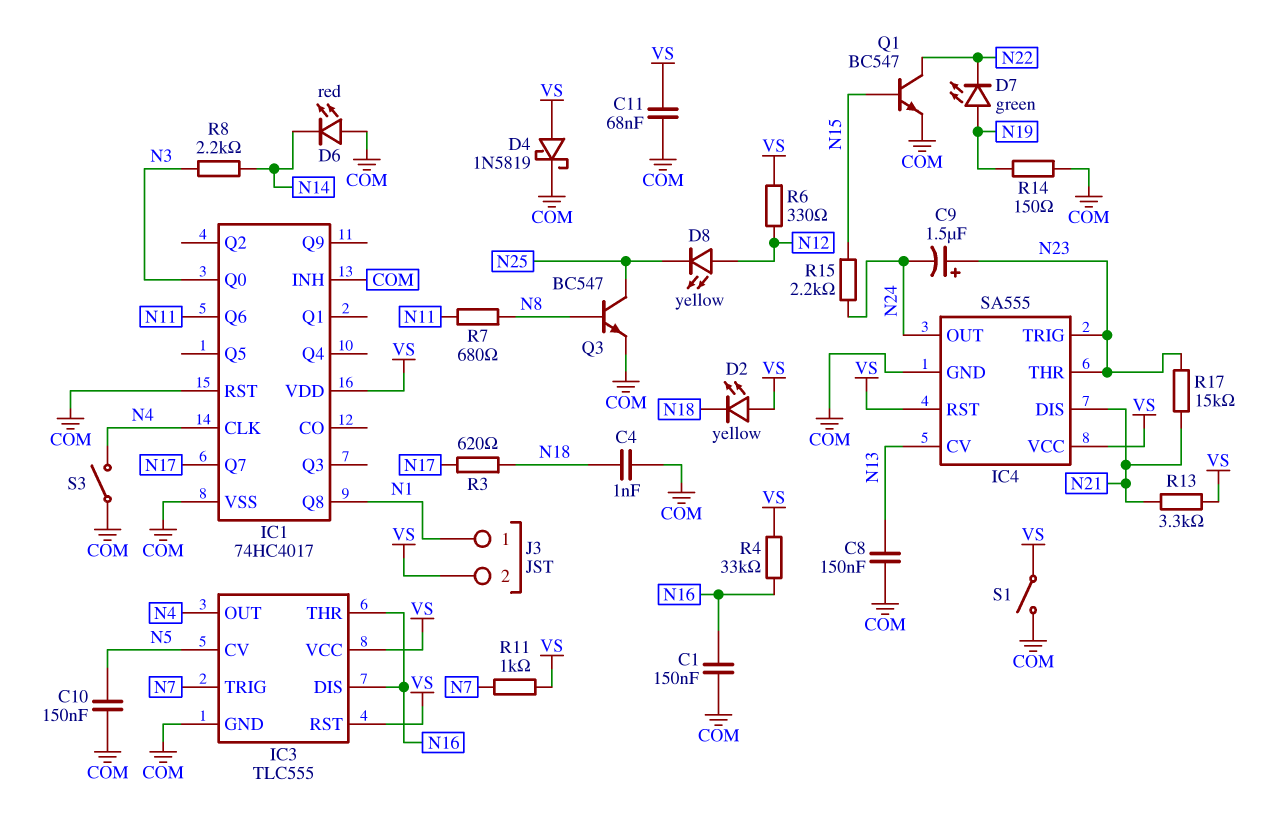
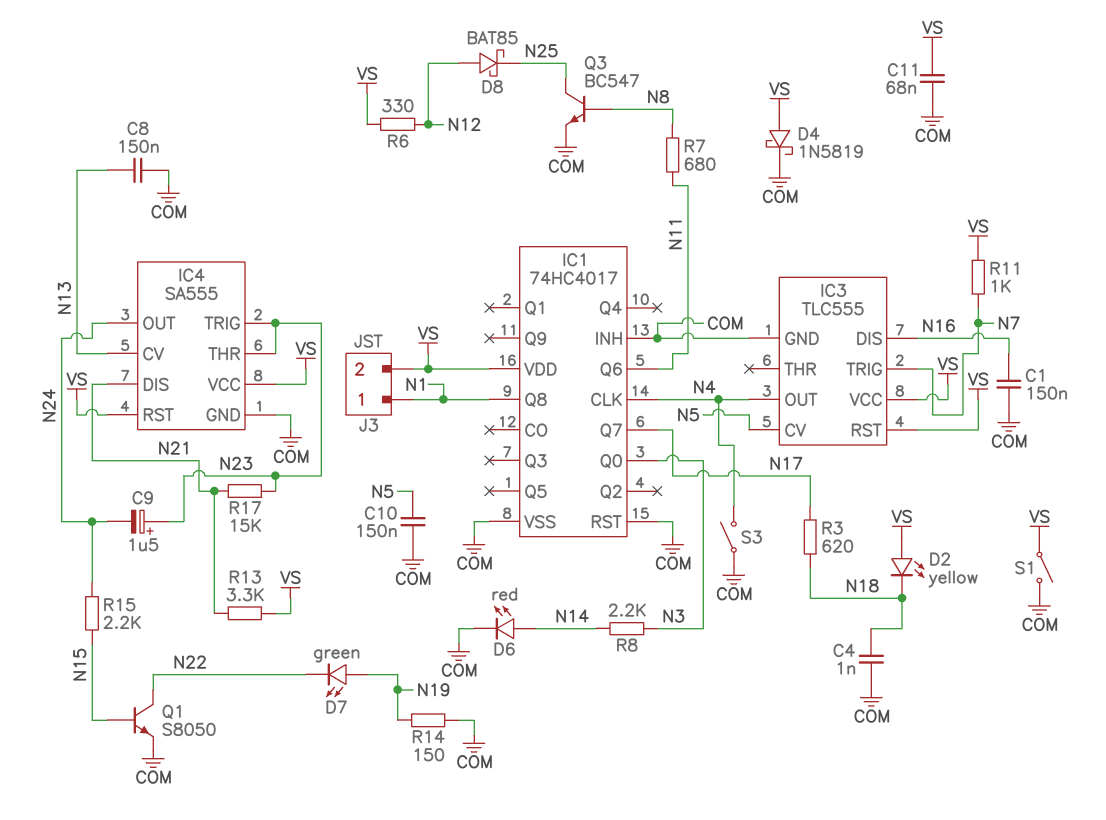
D6: LED red (A COM, K N14) -> LED red (A N14, K COM)
D8: LED yellow (A N12, K N25) -> schottky BAT85 (A N12, K N25)
IC3 pin THR: N16 -> none
Q1: NPN BC547 (B N15, C N22, E COM) -> NPN S8050 (B N15, C N22, E COM)
R4: 33k (N16, VS) -> none

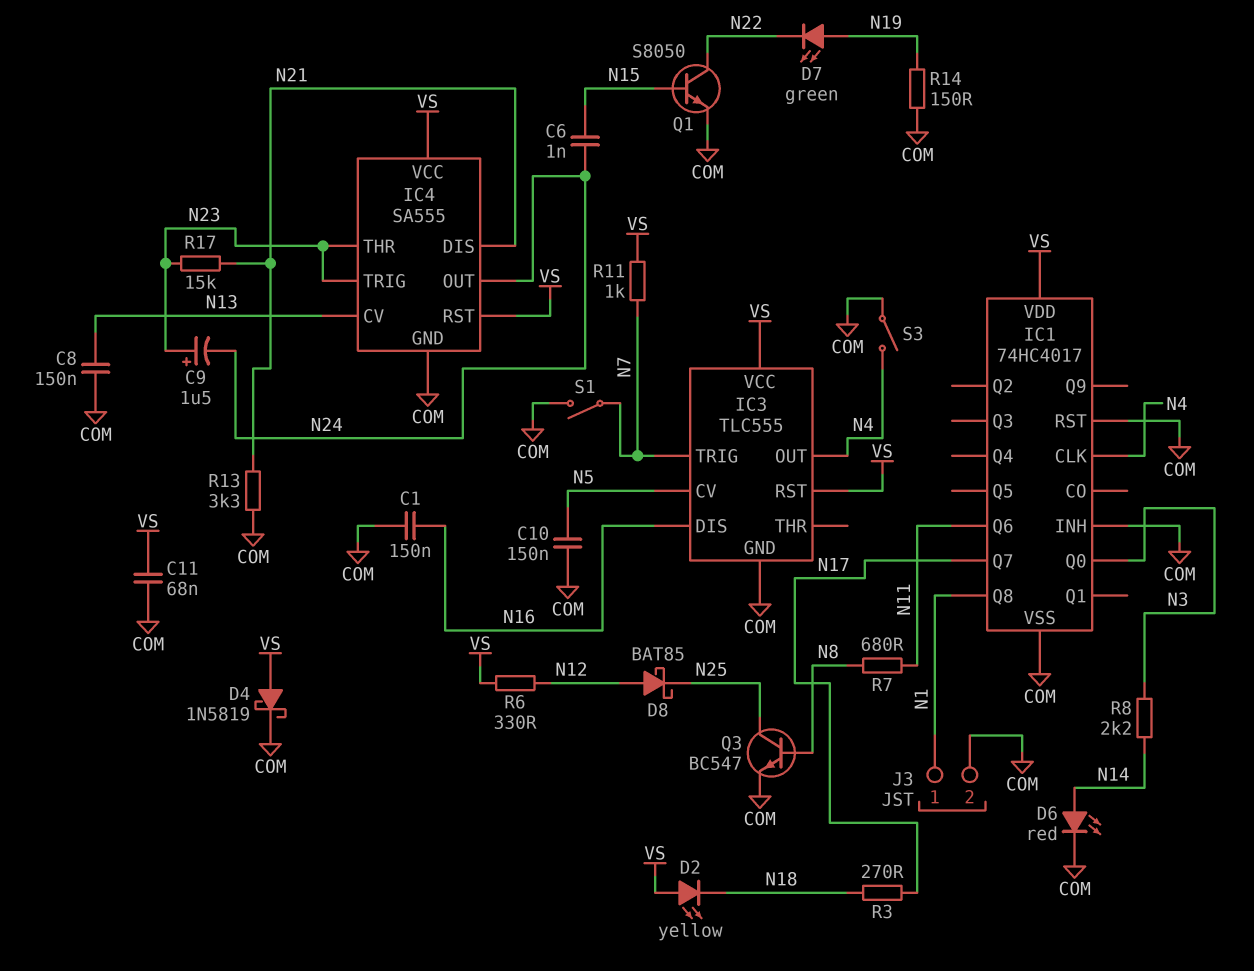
C4: 1nF (COM, N18) -> none
C6: none -> 1nF (N15, N24)
J3 pin 2: VS -> COM
R3: 620 (N17, N18) -> 270 (N17, N18)
R13: 3.3k (N21, VS) -> 3.3k (COM, N21)
R15: 2.2k (N15, N24) -> none
S1: switch (COM, VS) -> switch (COM, N7)

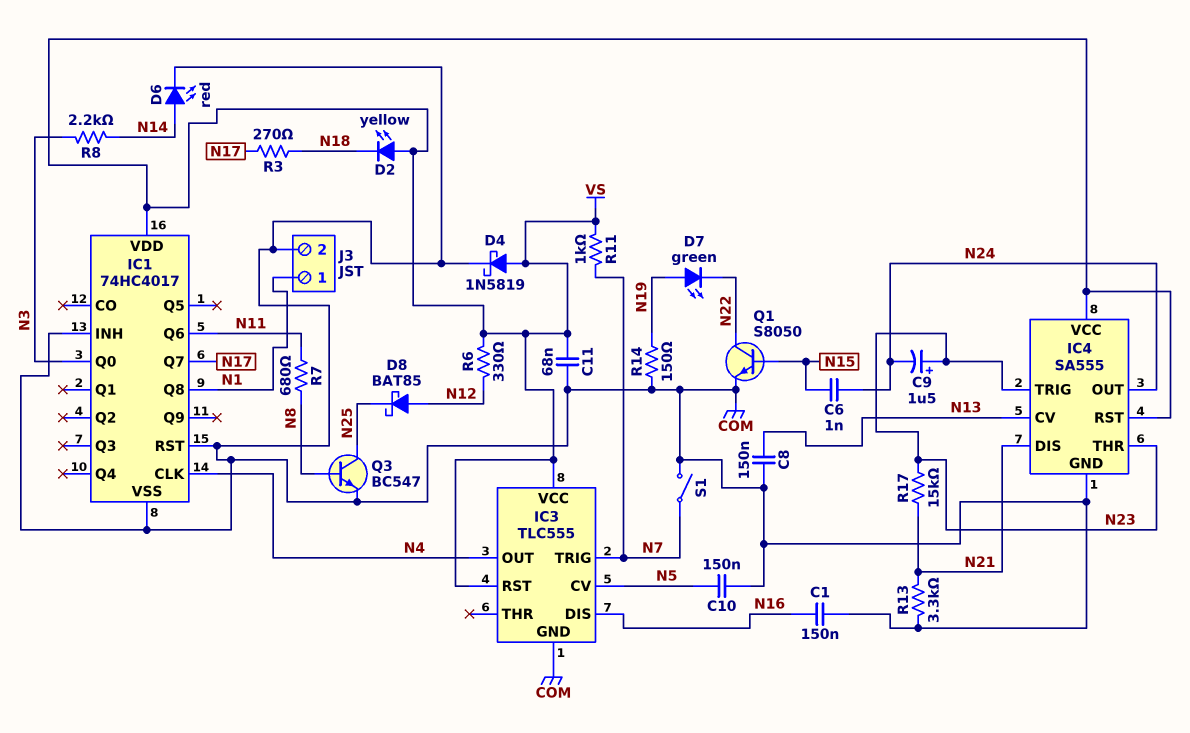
S3: switch (COM, N4) -> none

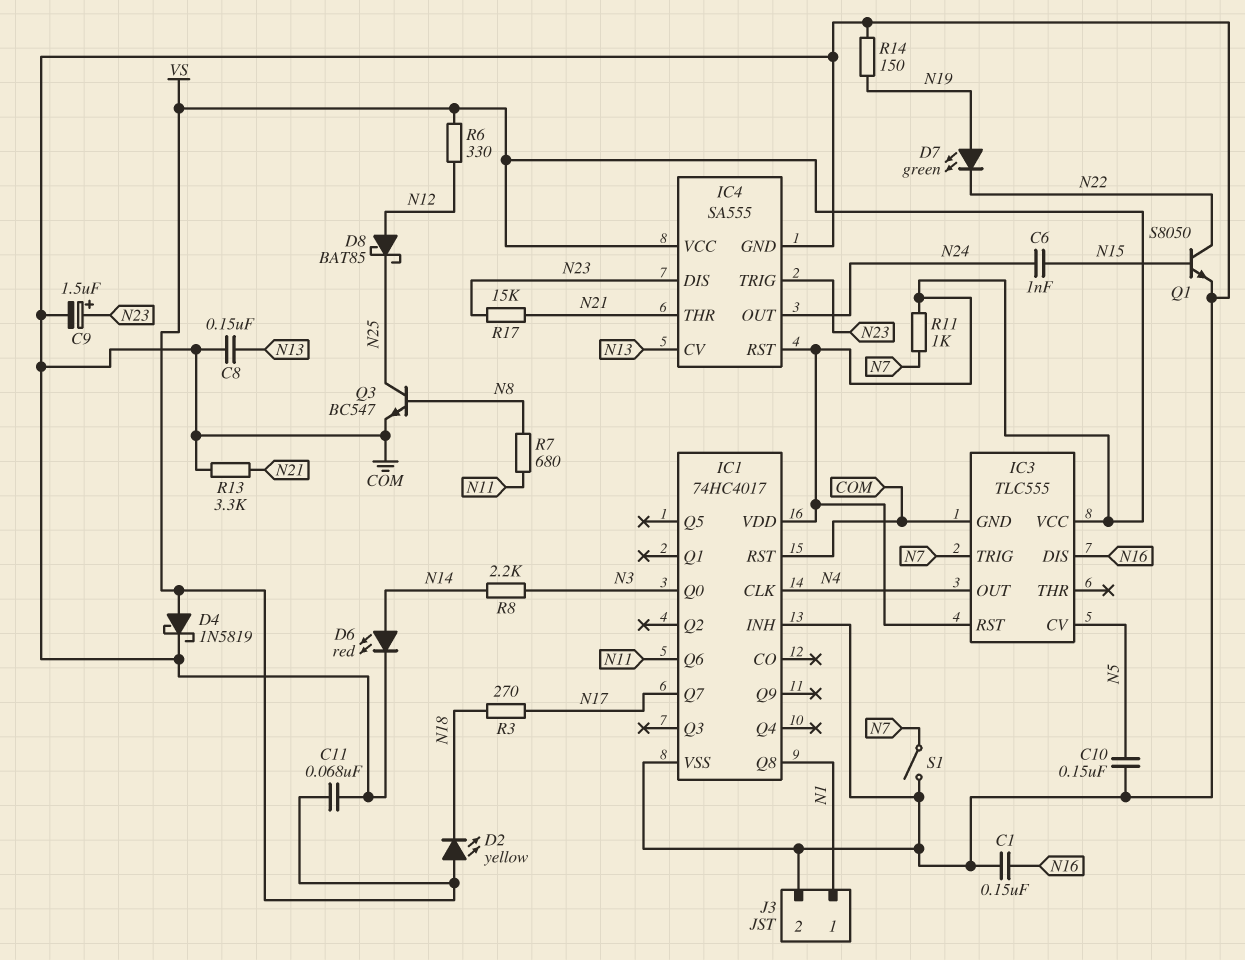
C9: 1.5uF (plus N23, minus N24) -> 1.5uF (plus N23, minus COM)
IC4 pin DIS: N21 -> N23
IC4 pin THR: N23 -> N21

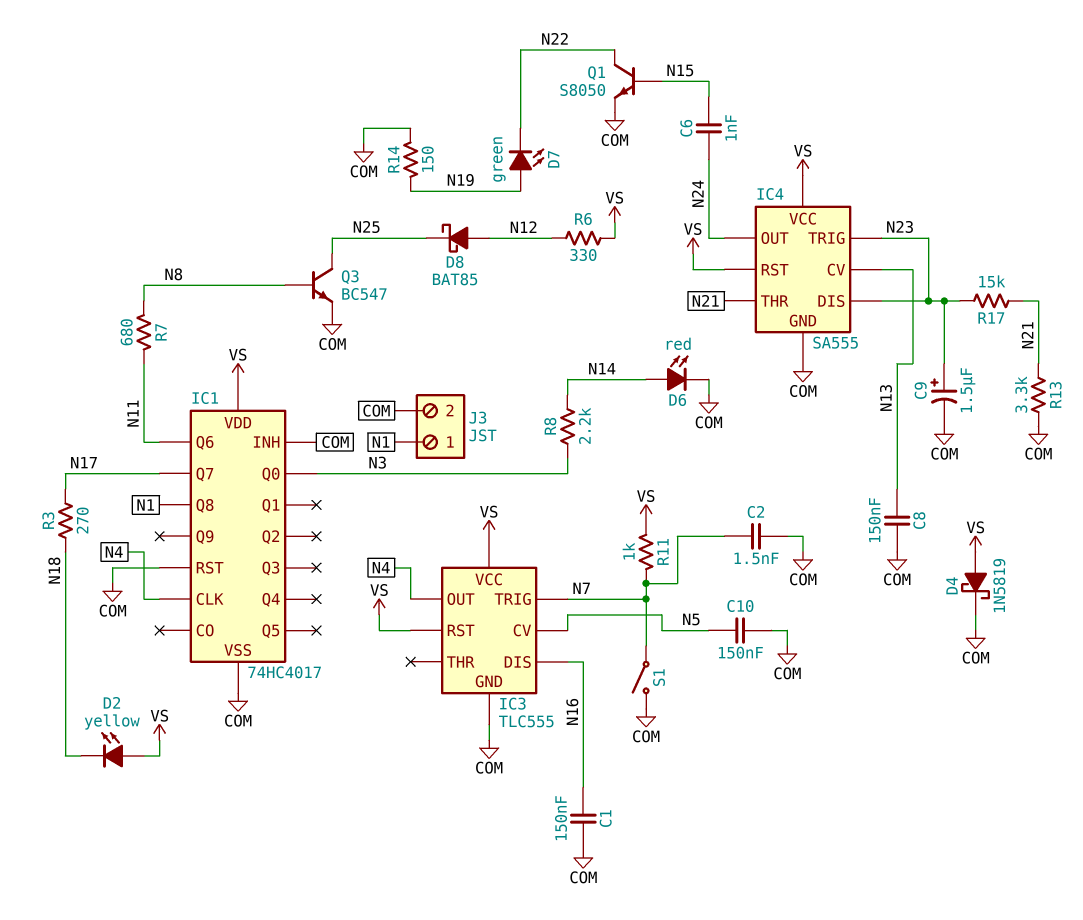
C2: none -> 1.5nF (COM, N7)
C11: 68nF (COM, VS) -> none

